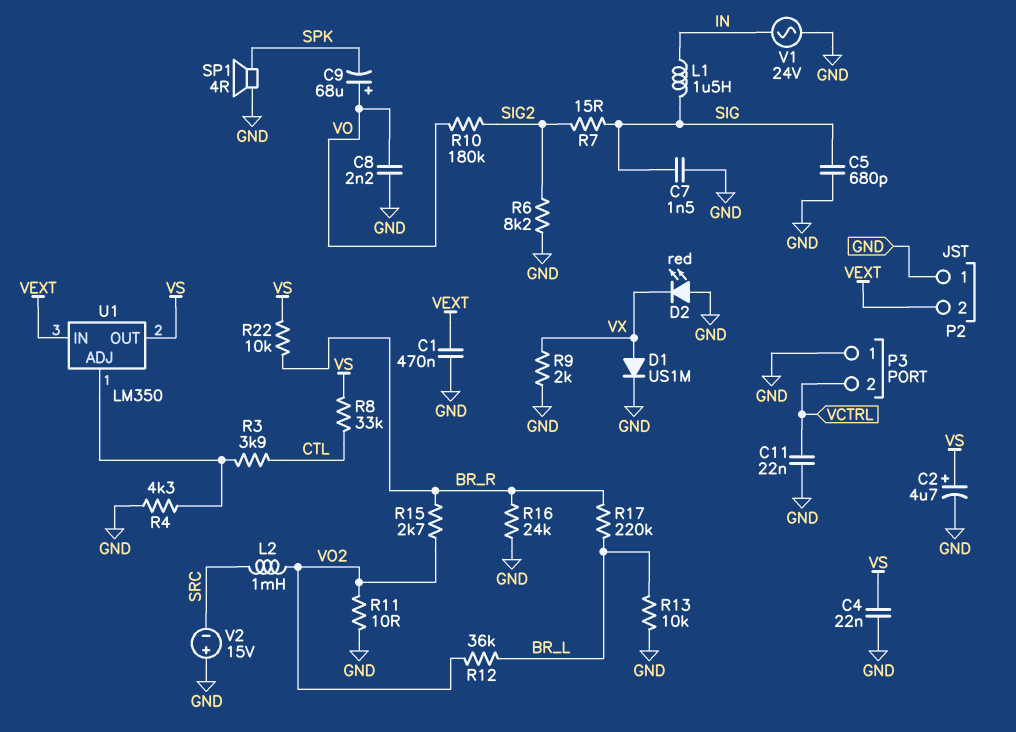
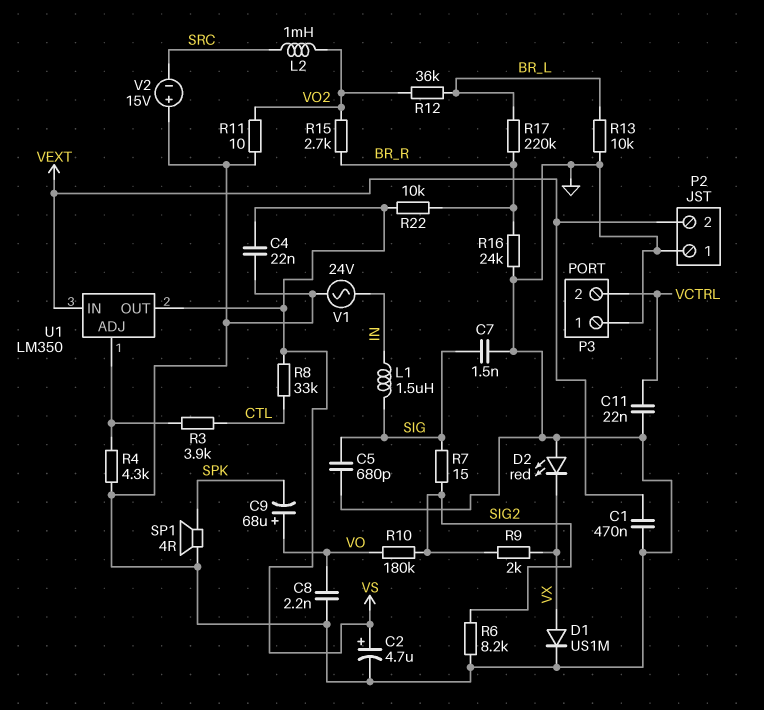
R9: 2k (GND, VX) -> 2k (SIG2, VX)

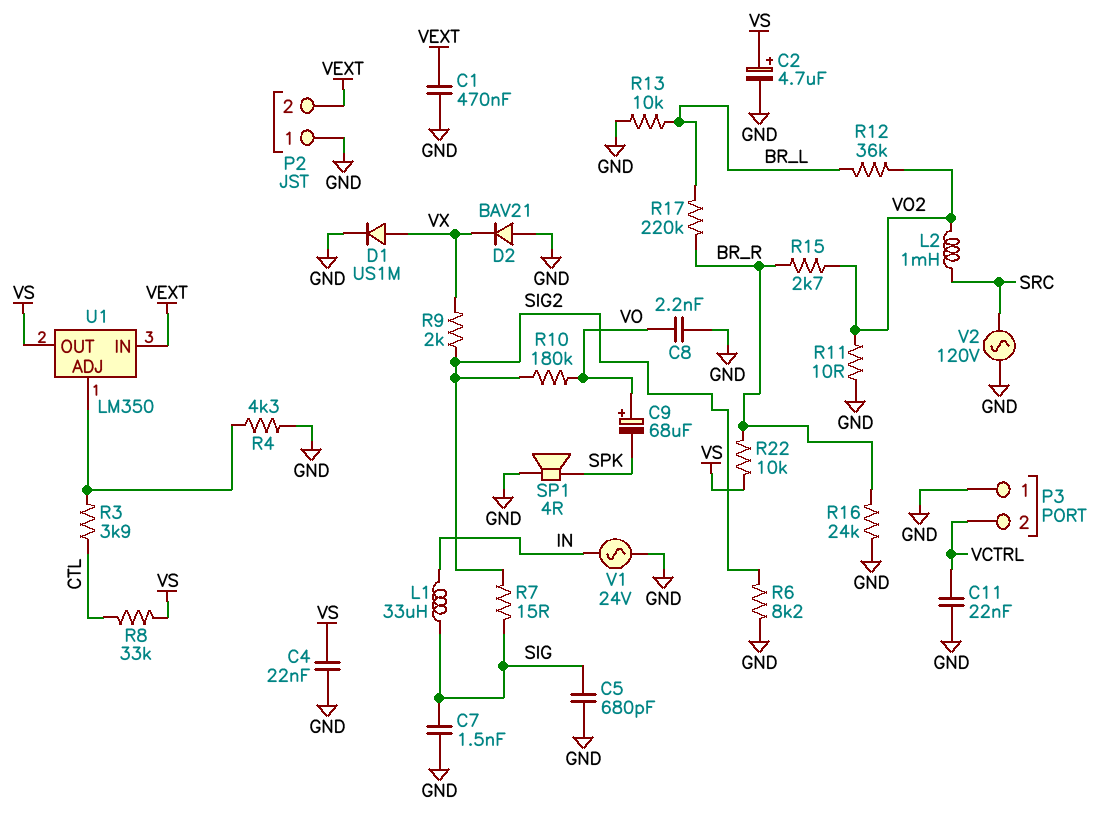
D2: LED red (A GND, K VX) -> diode BAV21 (A GND, K VX)
L1: 1.5uH (IN, SIG) -> 33uH (IN, SIG)
V2: 15V (plus GND, minus SRC) -> AC 120V (GND, SRC)

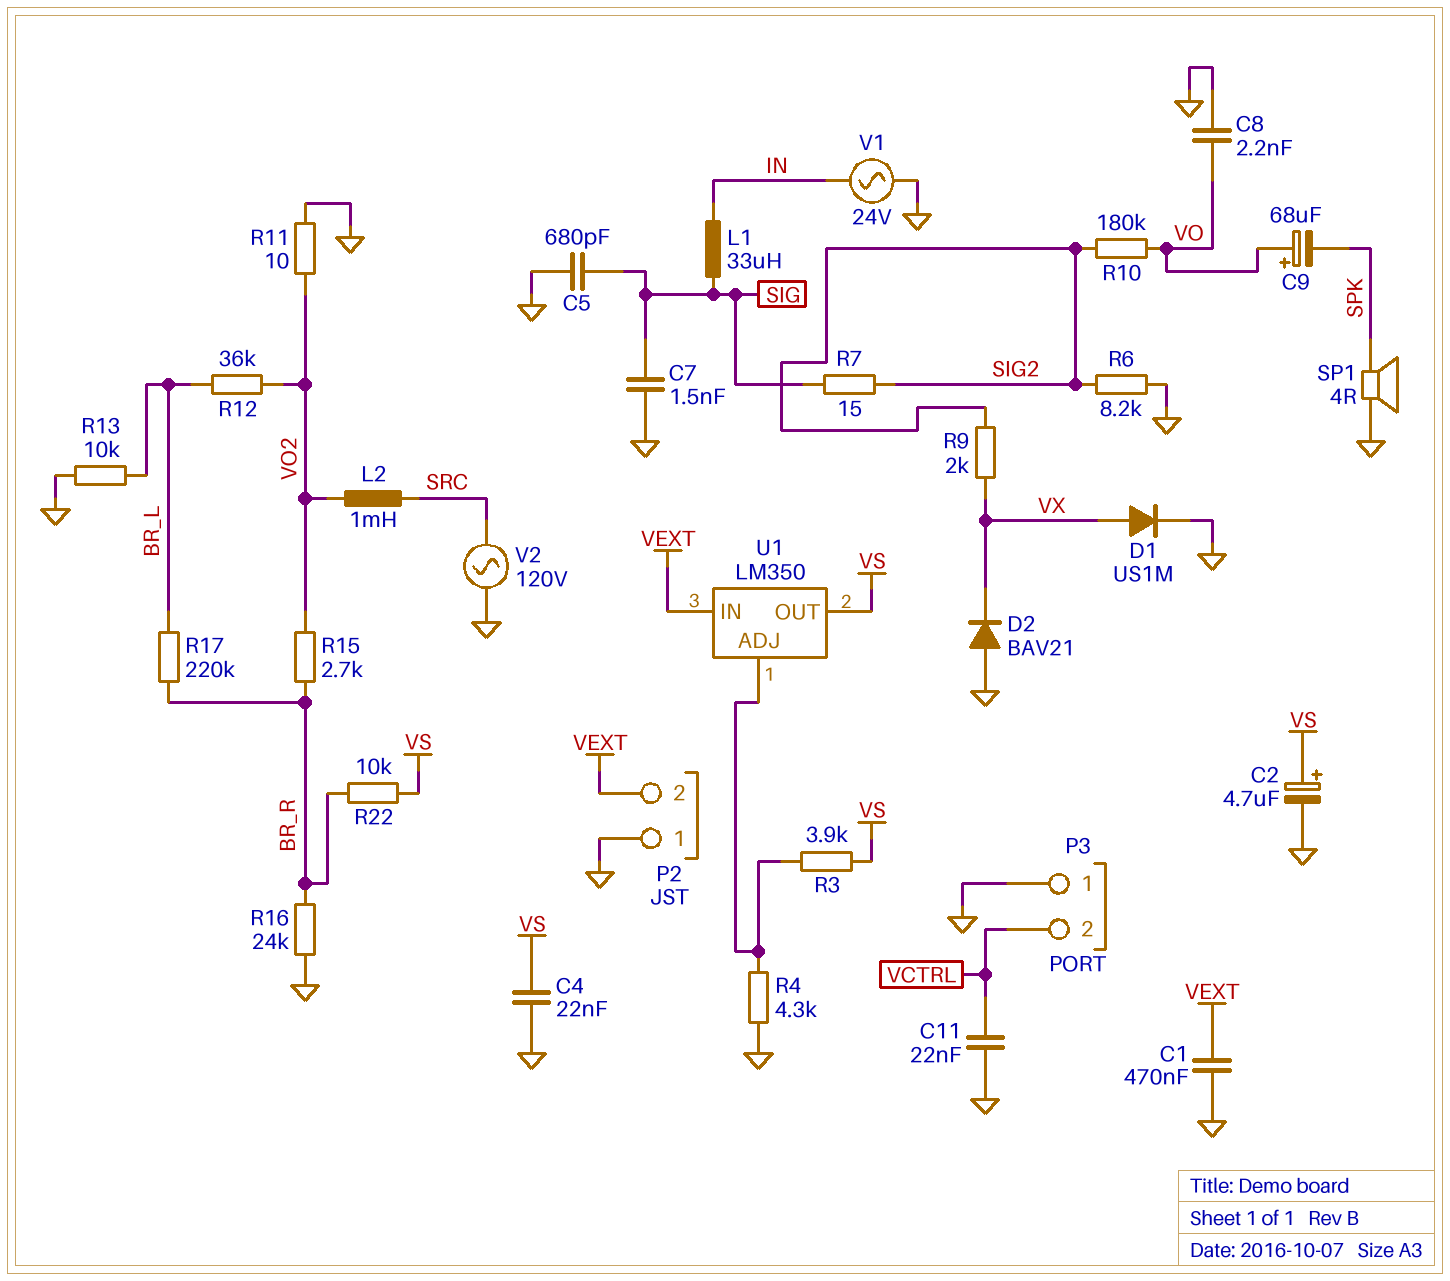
R3: 3.9k (CTL, U1/ADJ) -> 3.9k (U1/ADJ, VS)
R8: 33k (CTL, VS) -> none

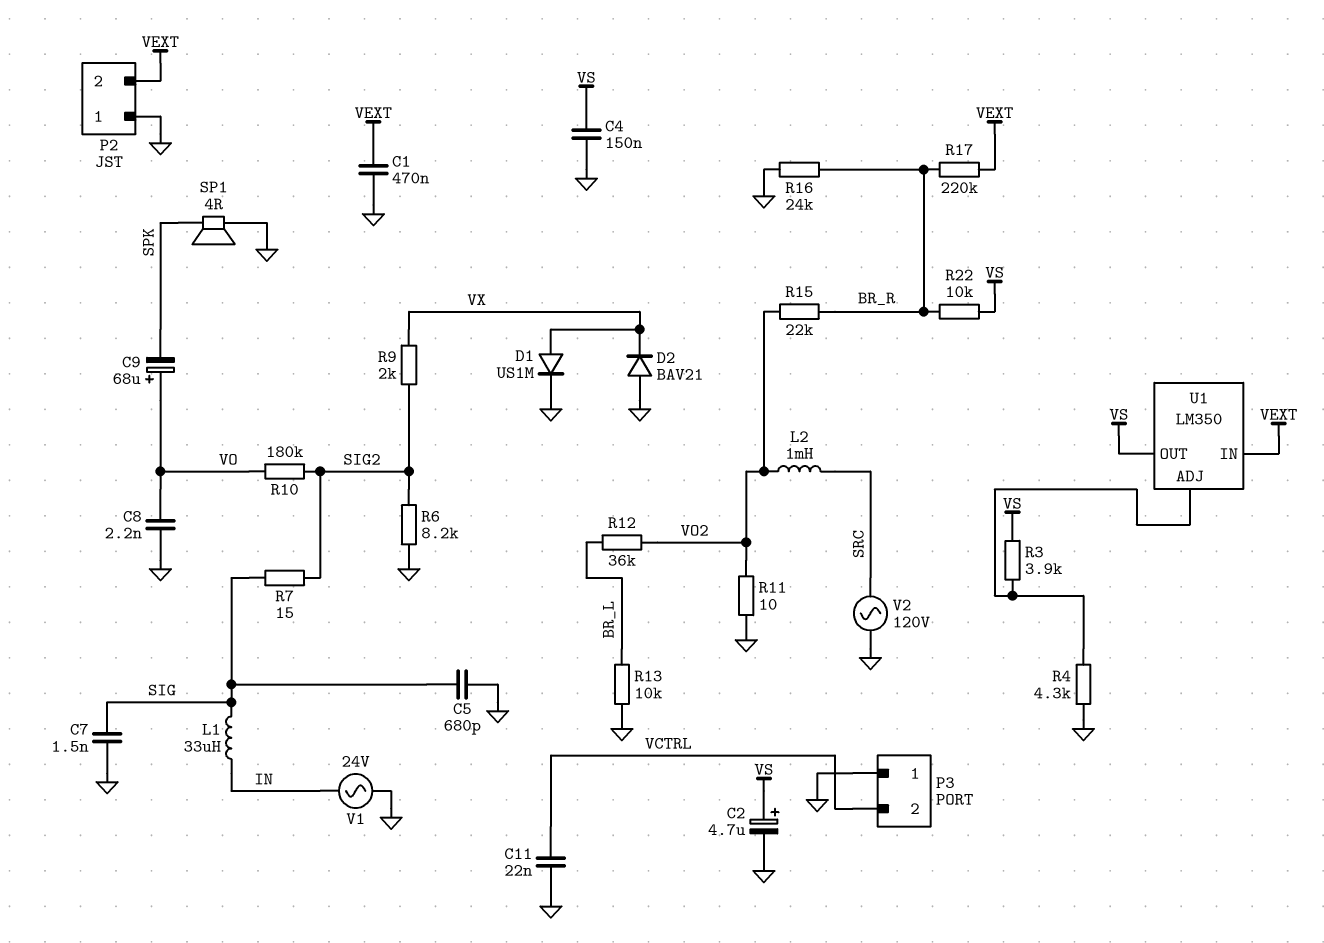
C4: 22nF (GND, VS) -> 150nF (GND, VS)
R15: 2.7k (BR_R, VO2) -> 22k (BR_R, VO2)
R17: 220k (BR_L, BR_R) -> 220k (BR_R, VEXT)

